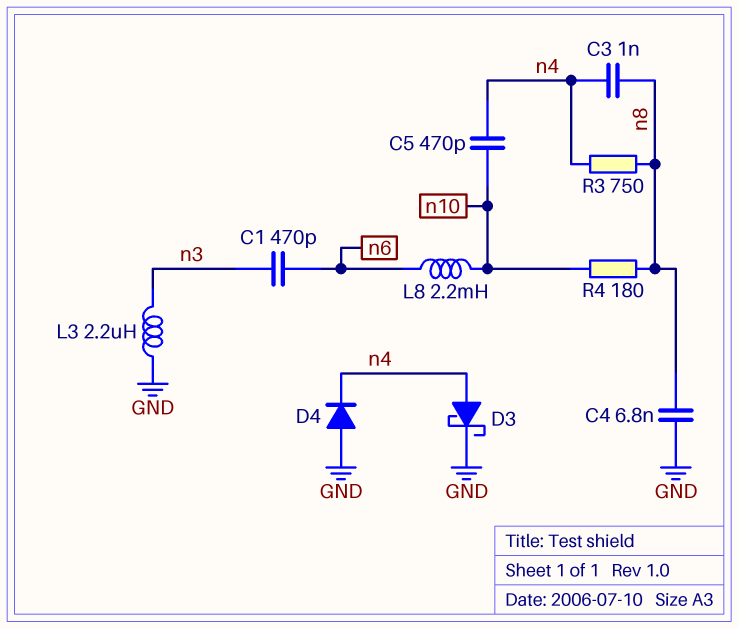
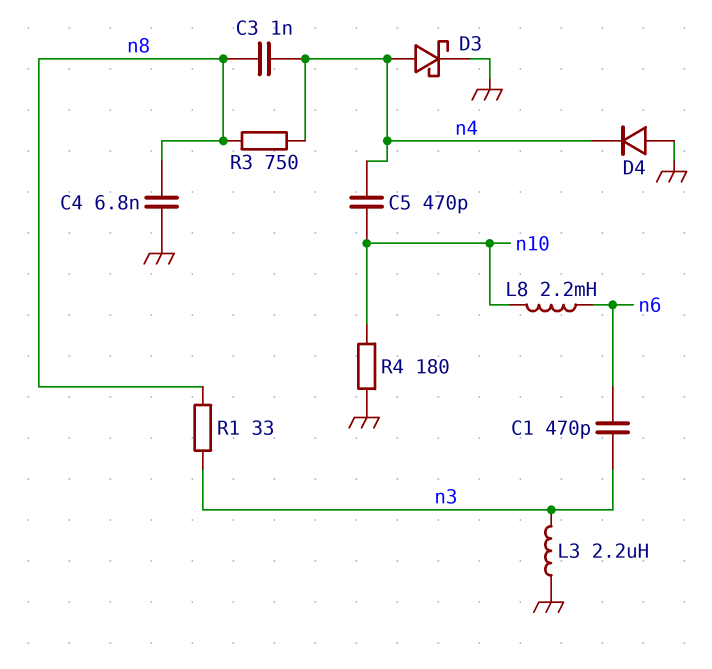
R1: none -> 33 (n3, n8)
R4: 180 (n8, n10) -> 180 (GND, n10)

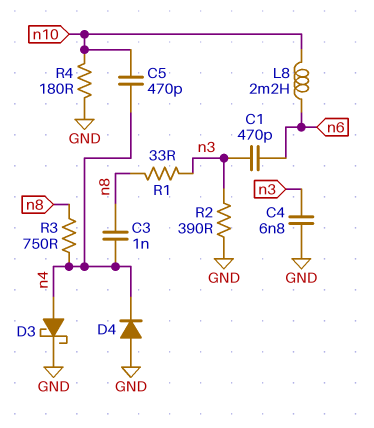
C4: 6.8nF (GND, n8) -> 6.8nF (GND, n3)
L3: 2.2uH (GND, n3) -> none
R2: none -> 390 (GND, n3)

